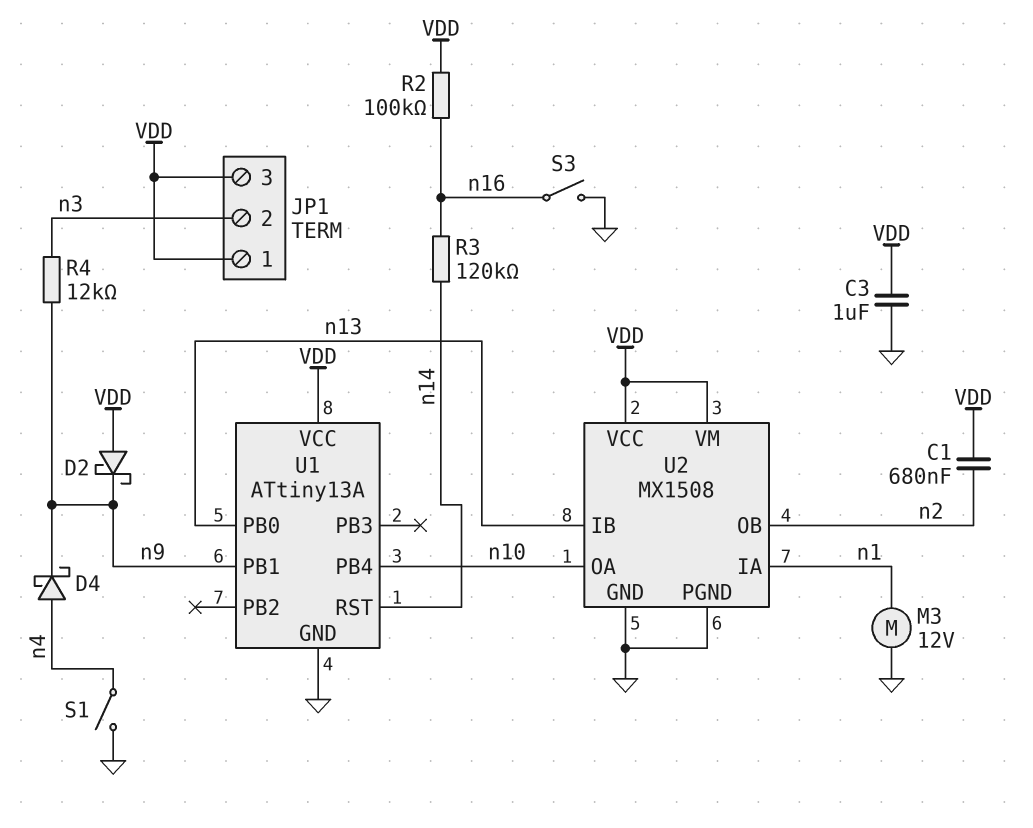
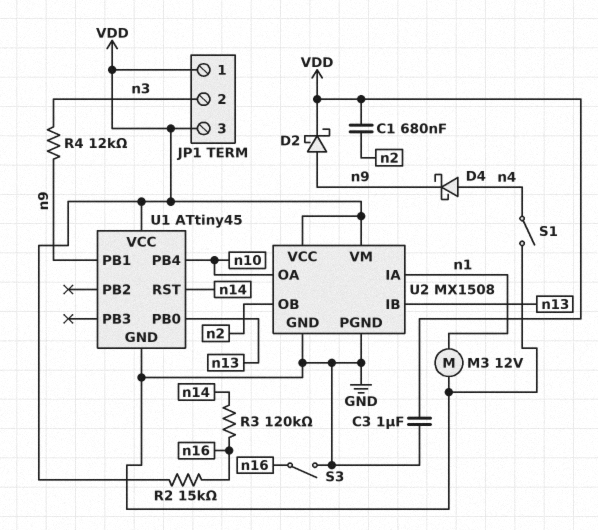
D2: schottky (A VDD, K n9) -> schottky (A n9, K VDD)
R2: 100k (VDD, n16) -> 15k (VDD, n16)
U1: ATtiny13A -> ATtiny45

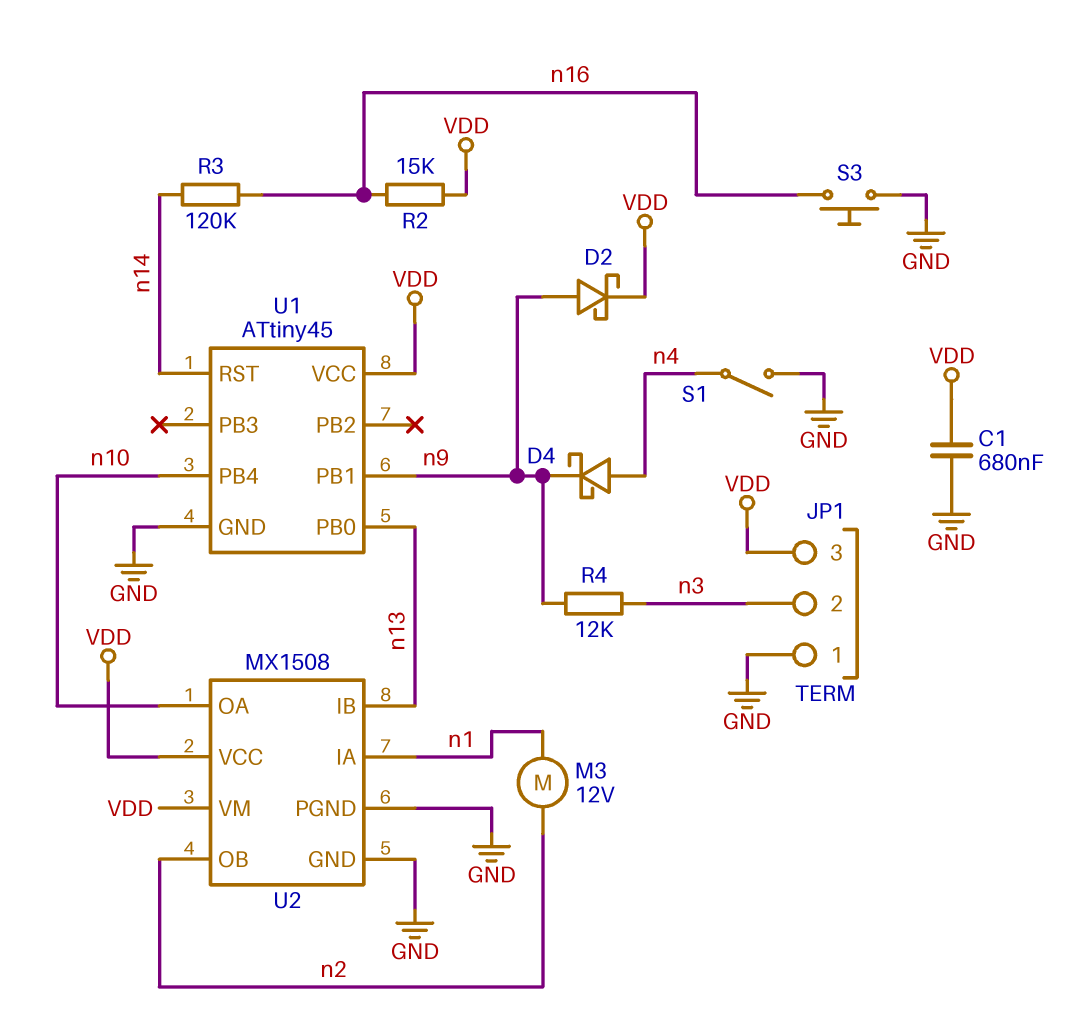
C1: 680nF (VDD, n2) -> 680nF (GND, VDD)
C3: 1uF (GND, VDD) -> none
JP1 pin 1: VDD -> GND
M3: motor 12V (GND, n1) -> motor 12V (n1, n2)
S3: switch (GND, n16) -> button (GND, n16)

